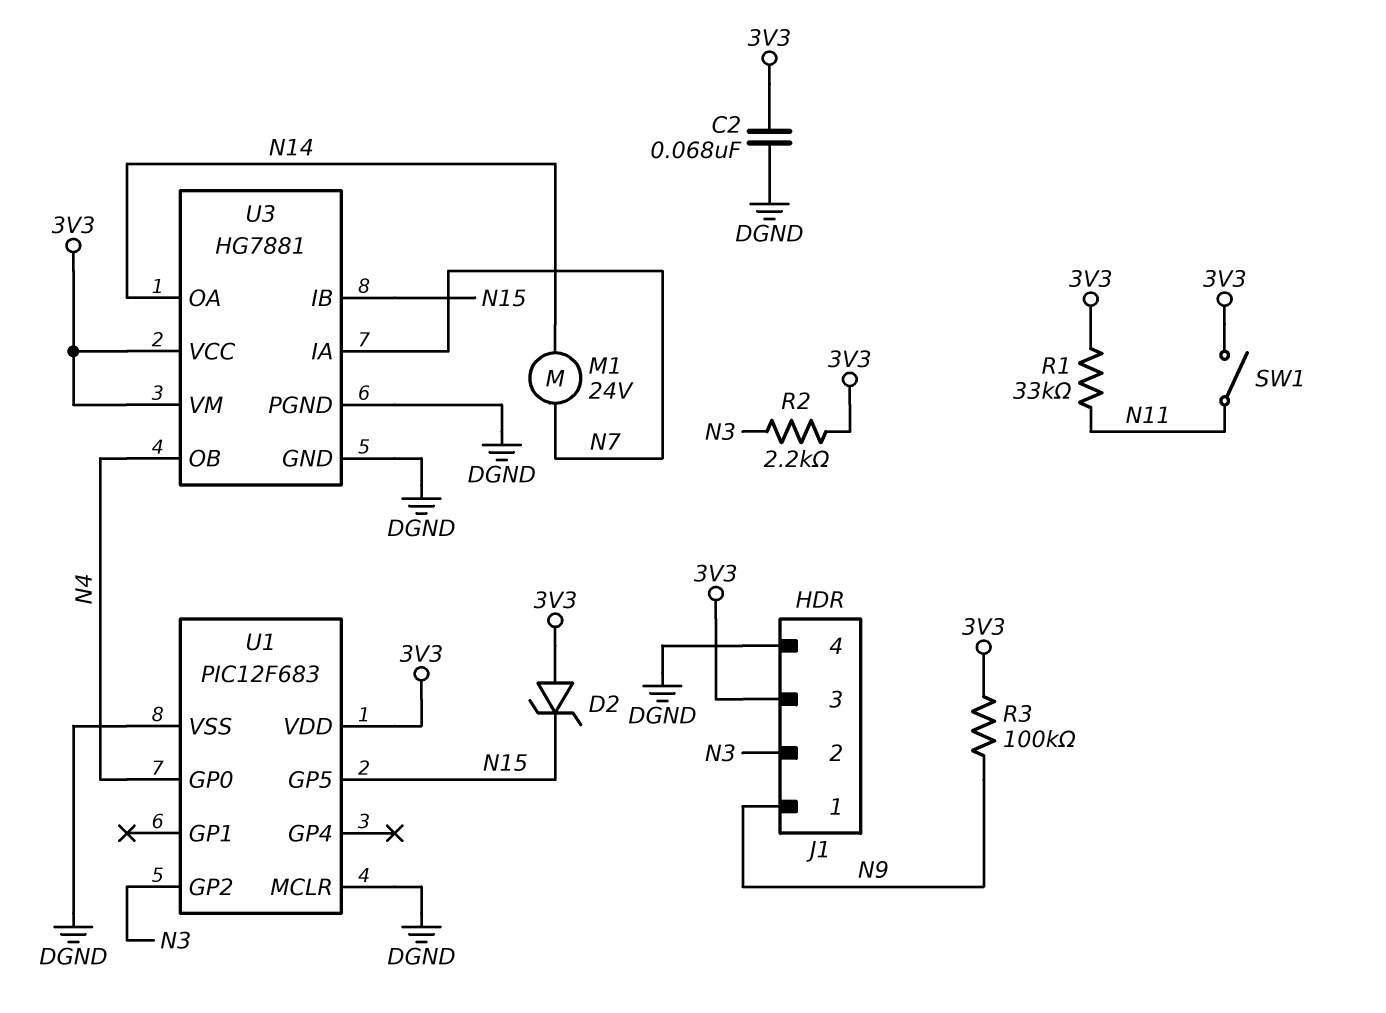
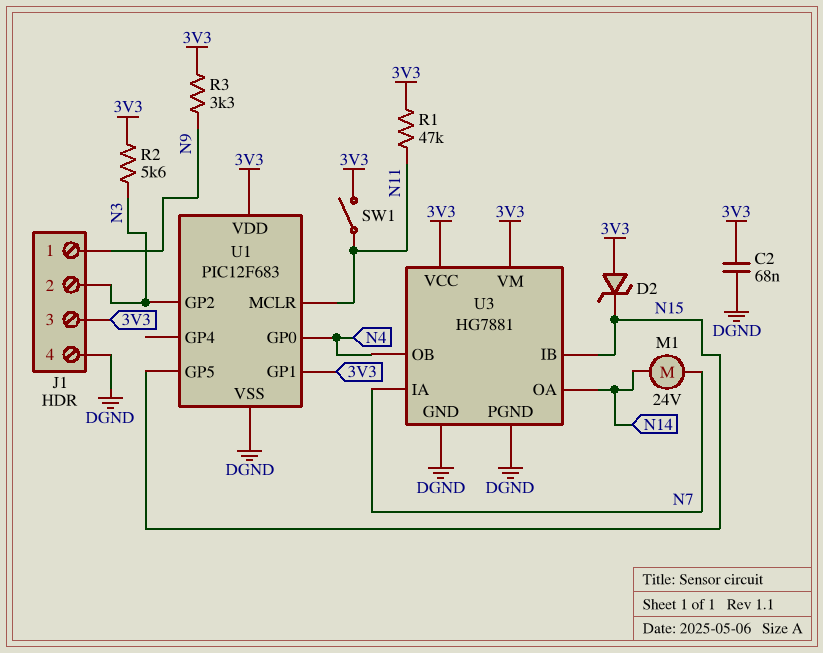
R1: 33k (3V3, N11) -> 47k (3V3, N11)
R2: 2.2k (3V3, N3) -> 5.6k (3V3, N3)
R3: 100k (3V3, N9) -> 3.3k (3V3, N9)
U1 pin GP1: none -> 3V3
U1 pin MCLR: DGND -> N11

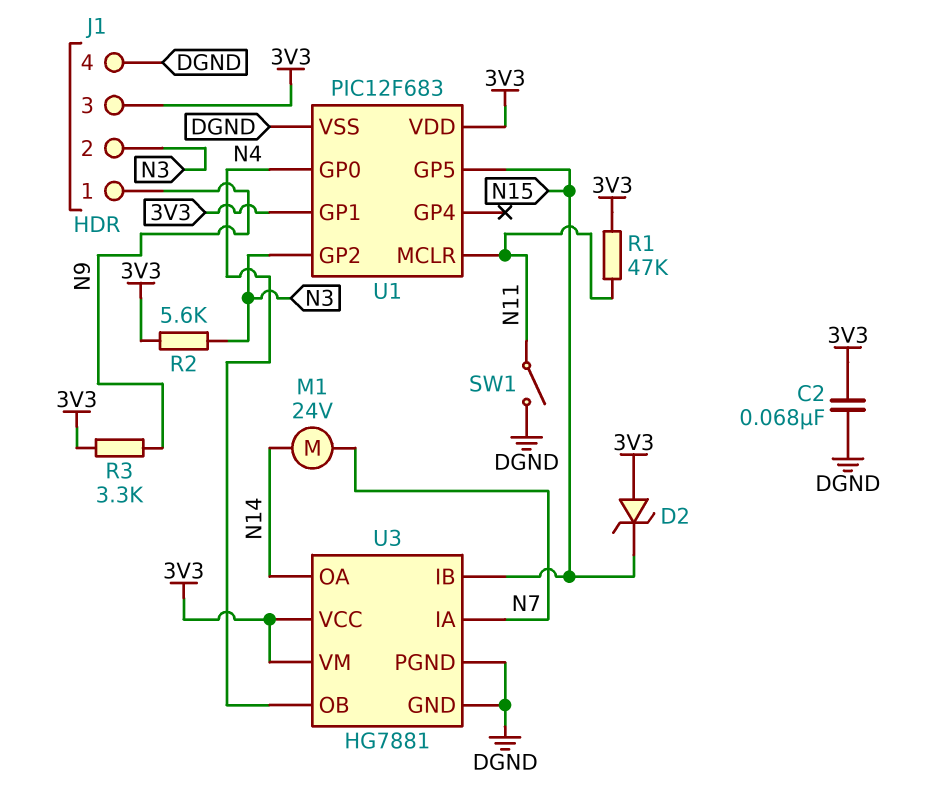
SW1: switch (3V3, N11) -> switch (DGND, N11)

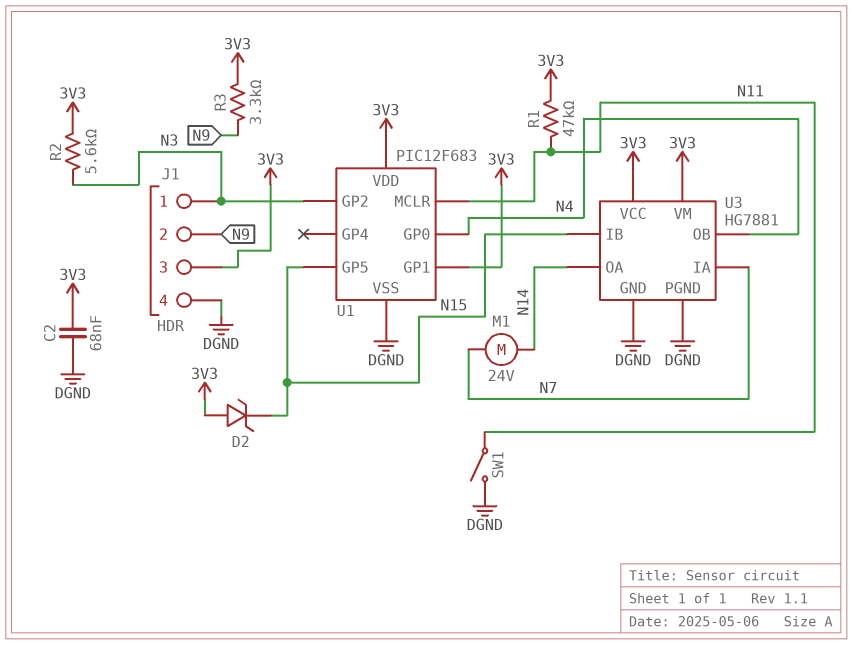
J1 pin 1: N9 -> N3
J1 pin 2: N3 -> N9

